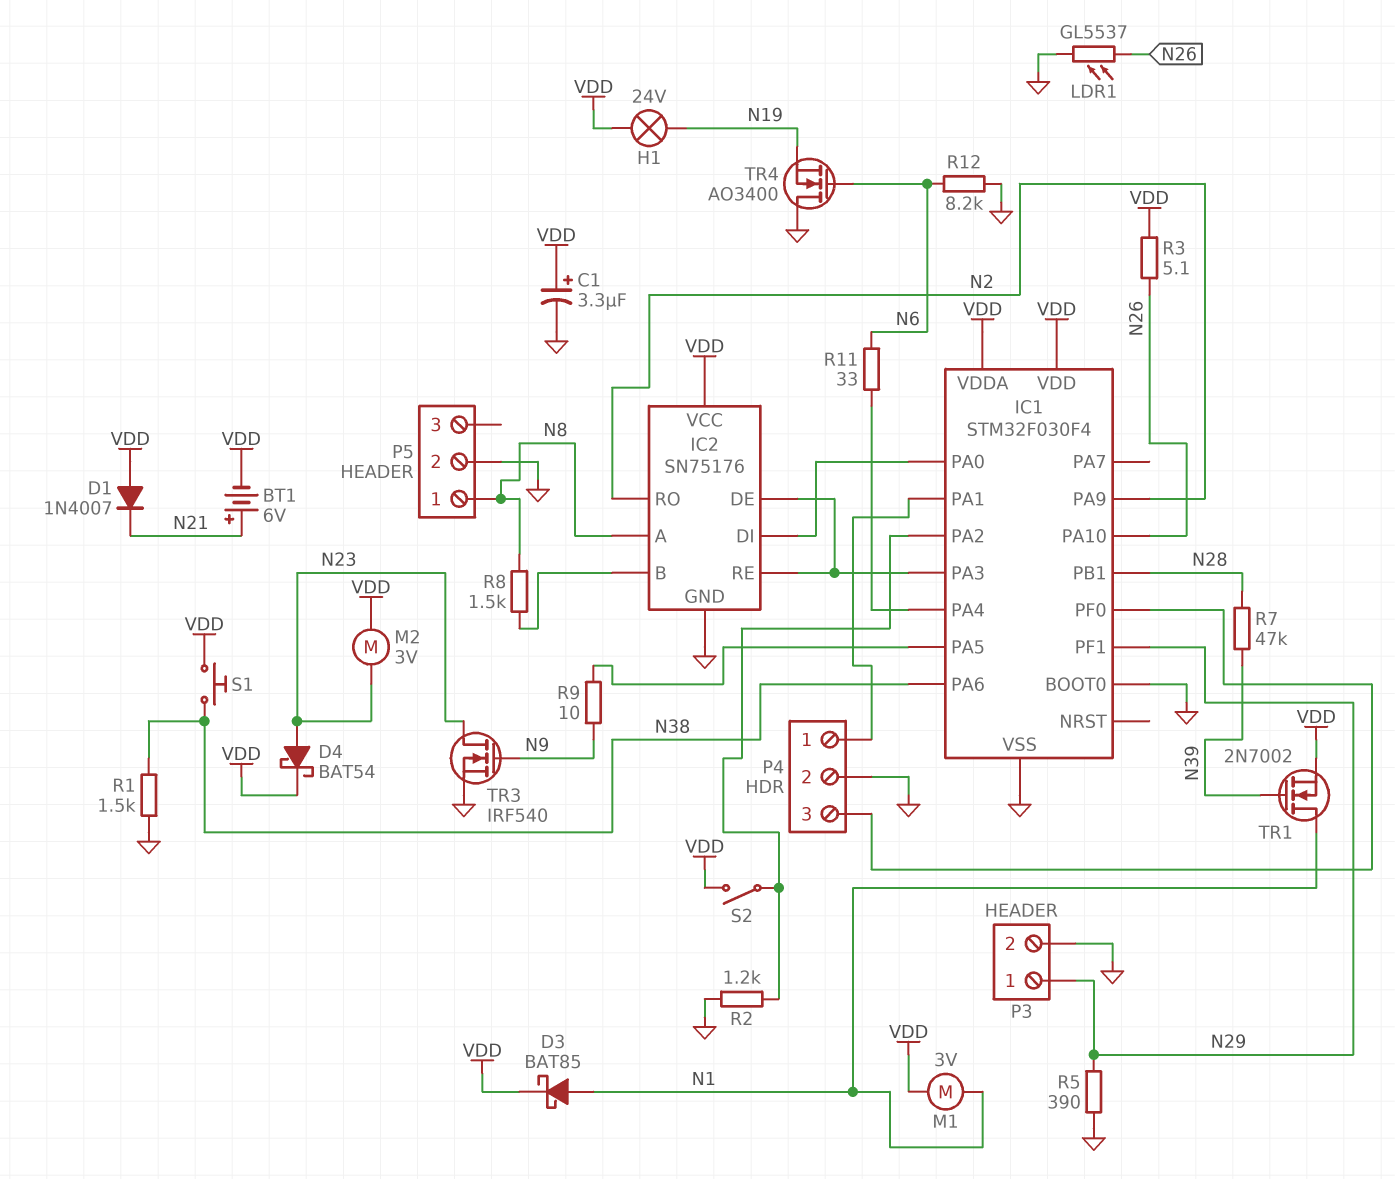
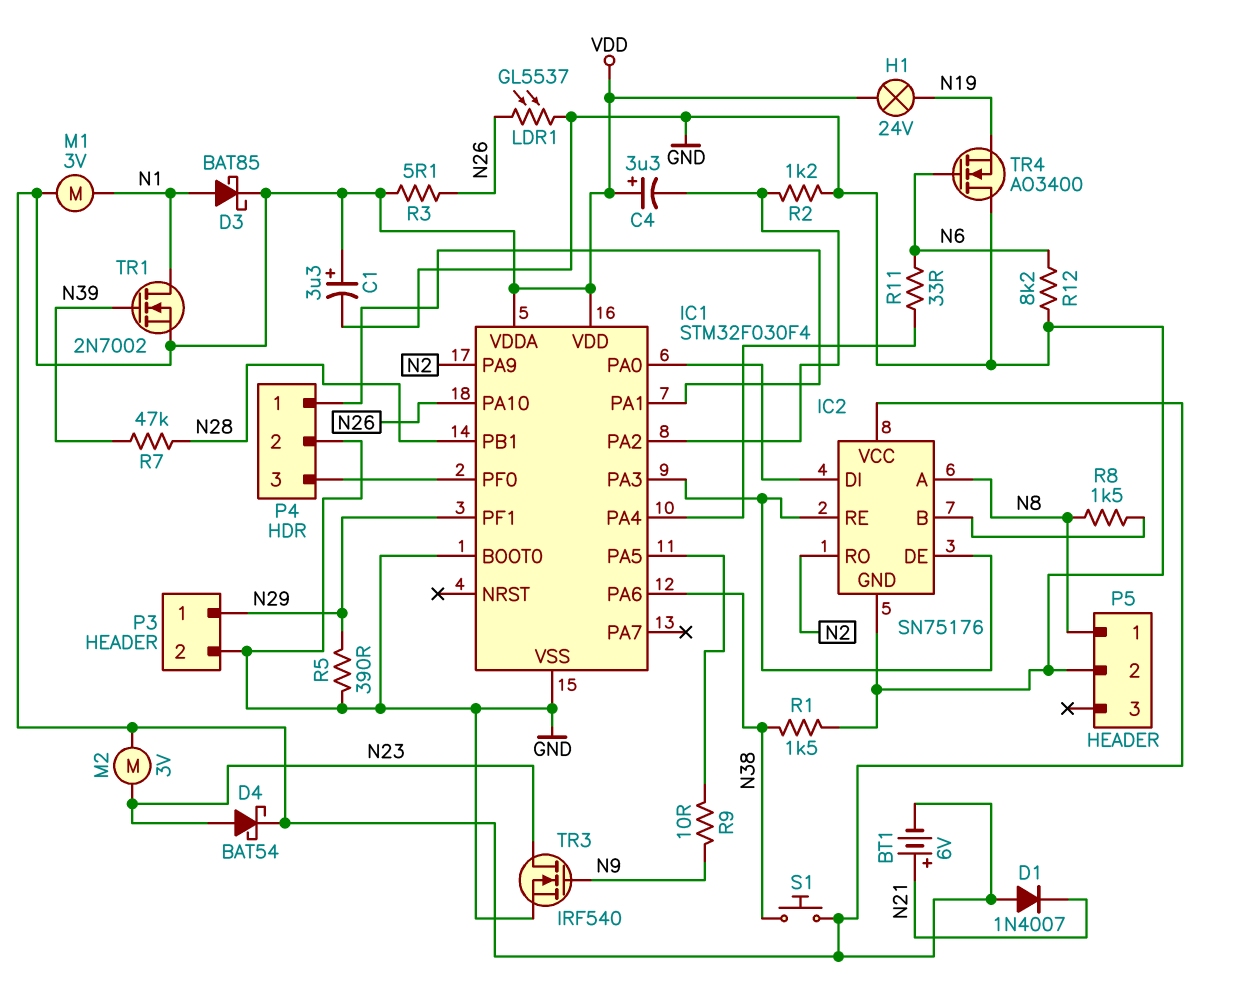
C4: none -> 3.3uF (plus VDD, minus IC1/PA2)
S2: switch (IC1/PA2, VDD) -> none

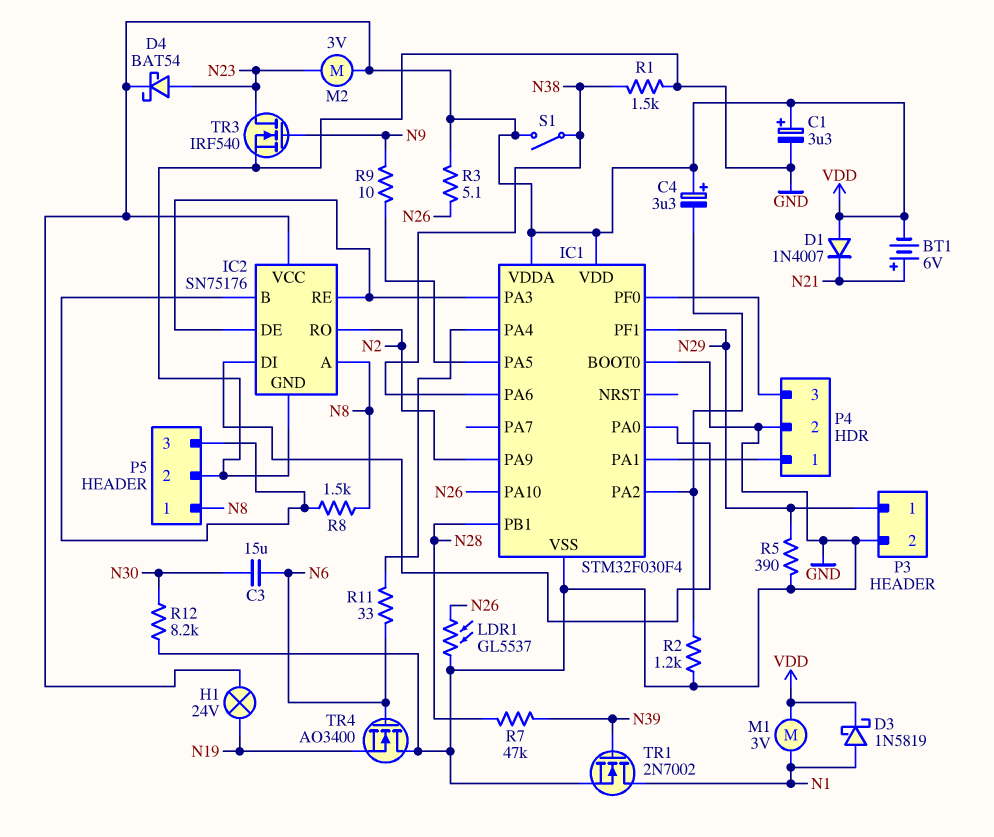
C3: none -> 15uF (N6, N30)
D3: schottky BAT85 (A N1, K VDD) -> schottky 1N5819 (A N1, K VDD)
P5 pin 3: none -> IC2/B
R12: 8.2k (GND, N6) -> 8.2k (GND, N30)
S1: button (N38, VDD) -> switch (N38, VDD)
TR1: NMOS 2N7002 (G N39, D N1, S VDD) -> NMOS 2N7002 (G N39, D N1, S GND)

